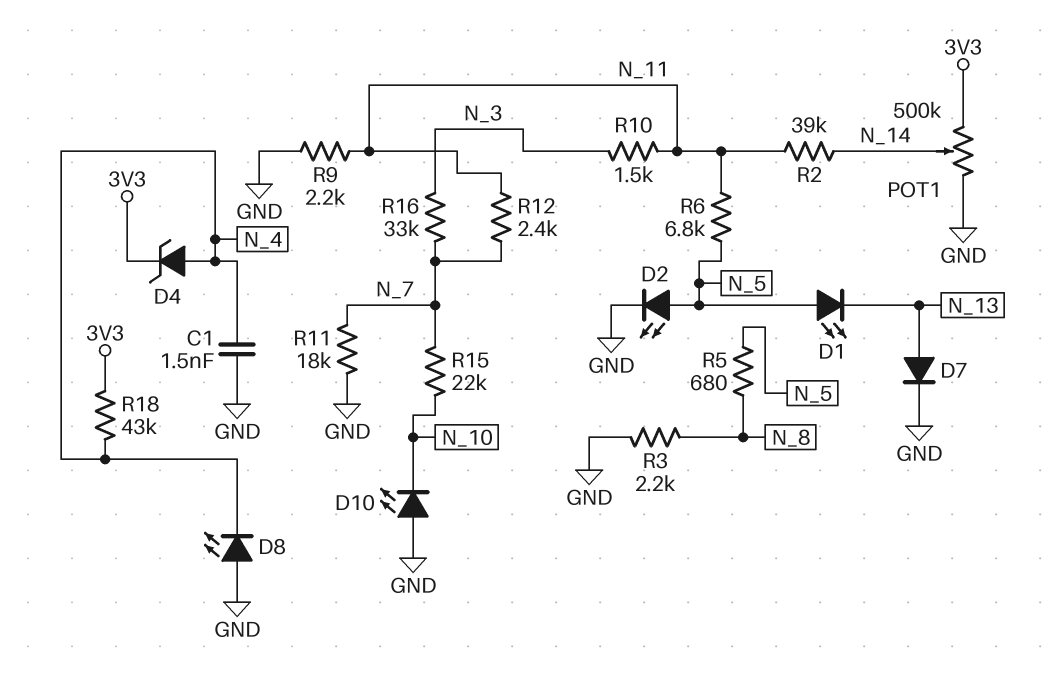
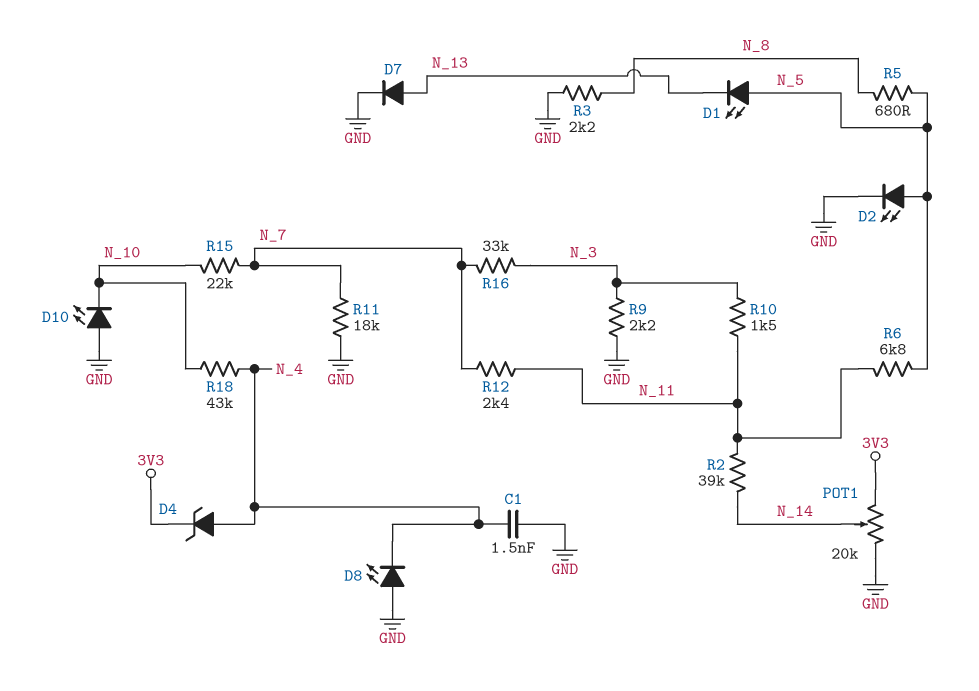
POT1: 500k (3V3, GND, wiper N_14) -> 20k (3V3, GND, wiper N_14)
R9: 2.2k (GND, N_11) -> 2.2k (GND, N_3)
R18: 43k (3V3, N_4) -> 43k (N_4, N_10)

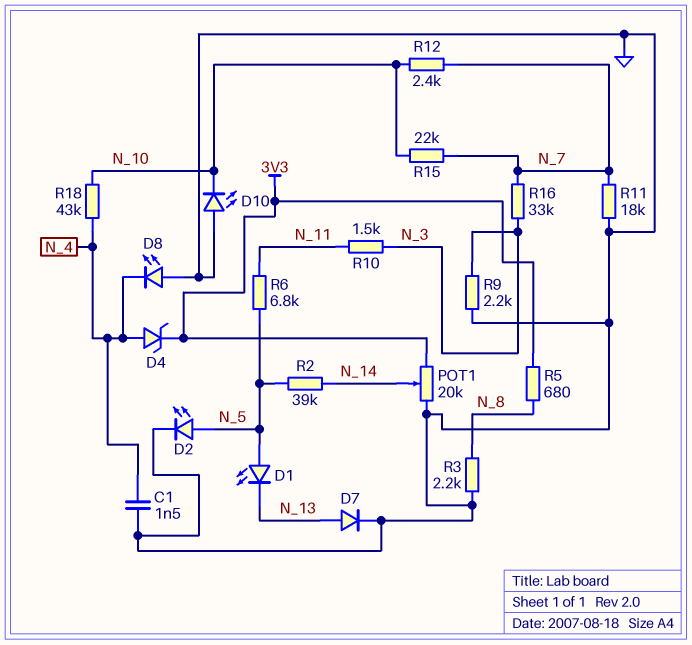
R2: 39k (N_11, N_14) -> 39k (N_5, N_14)
R5: 680 (N_5, N_8) -> 680 (3V3, N_8)
R12: 2.4k (N_7, N_11) -> 2.4k (N_7, N_10)

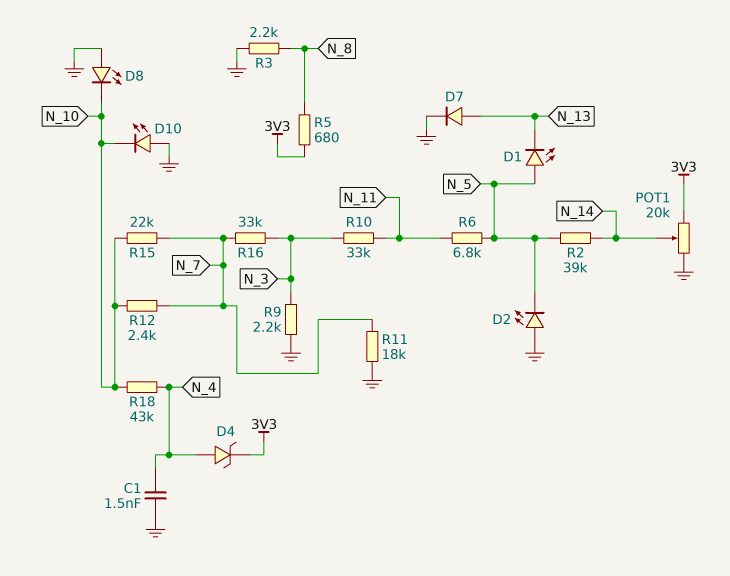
D2: LED (A N_5, K GND) -> LED (A GND, K N_5)
D8: LED (A GND, K N_4) -> LED (A GND, K N_10)
R10: 1.5k (N_3, N_11) -> 33k (N_3, N_11)

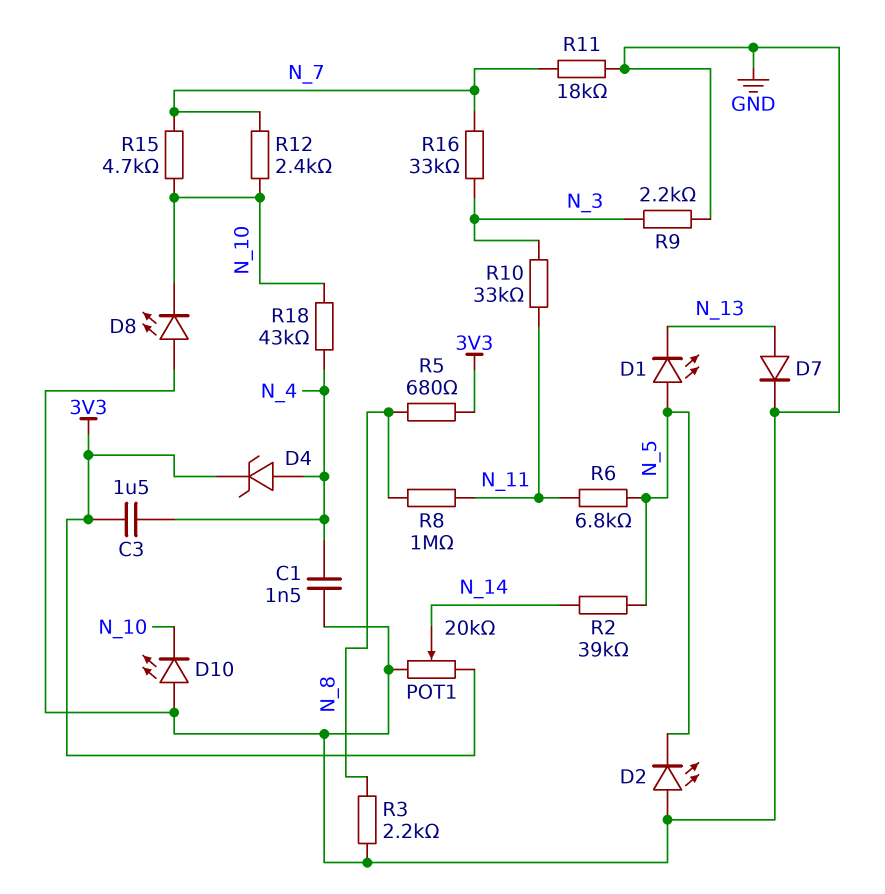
C3: none -> 1.5uF (3V3, N_4)
R8: none -> 1M (N_8, N_11)
R15: 22k (N_7, N_10) -> 4.7k (N_7, N_10)

